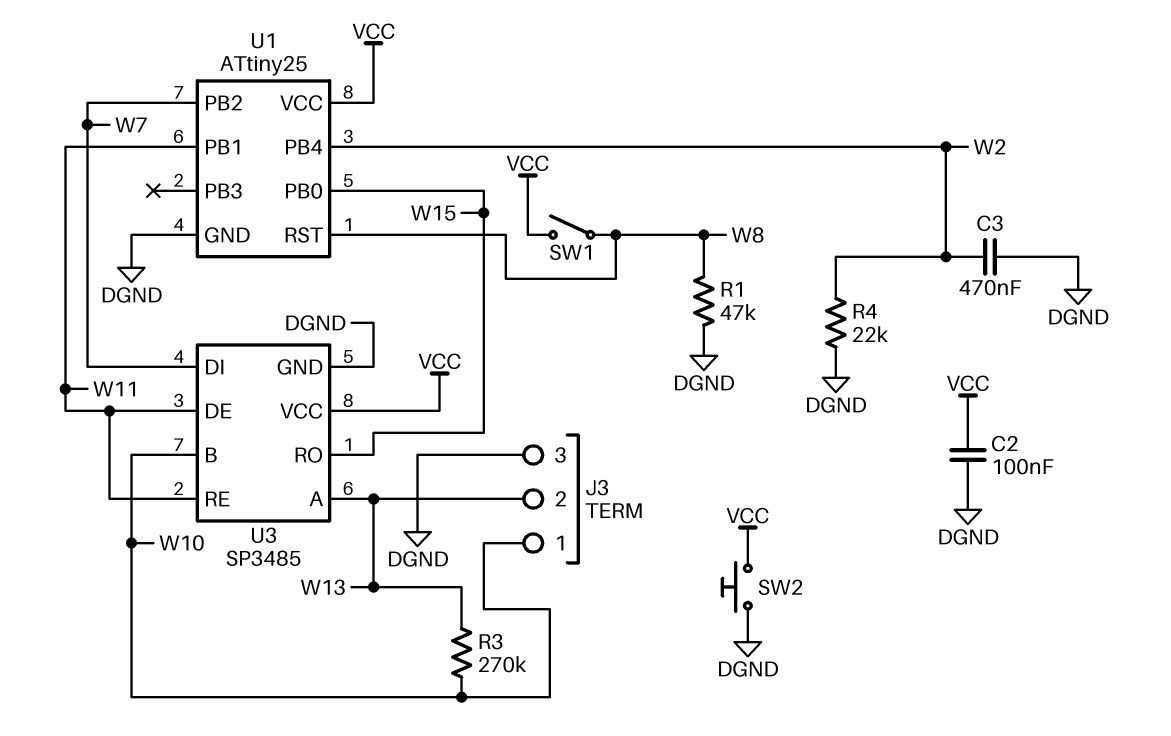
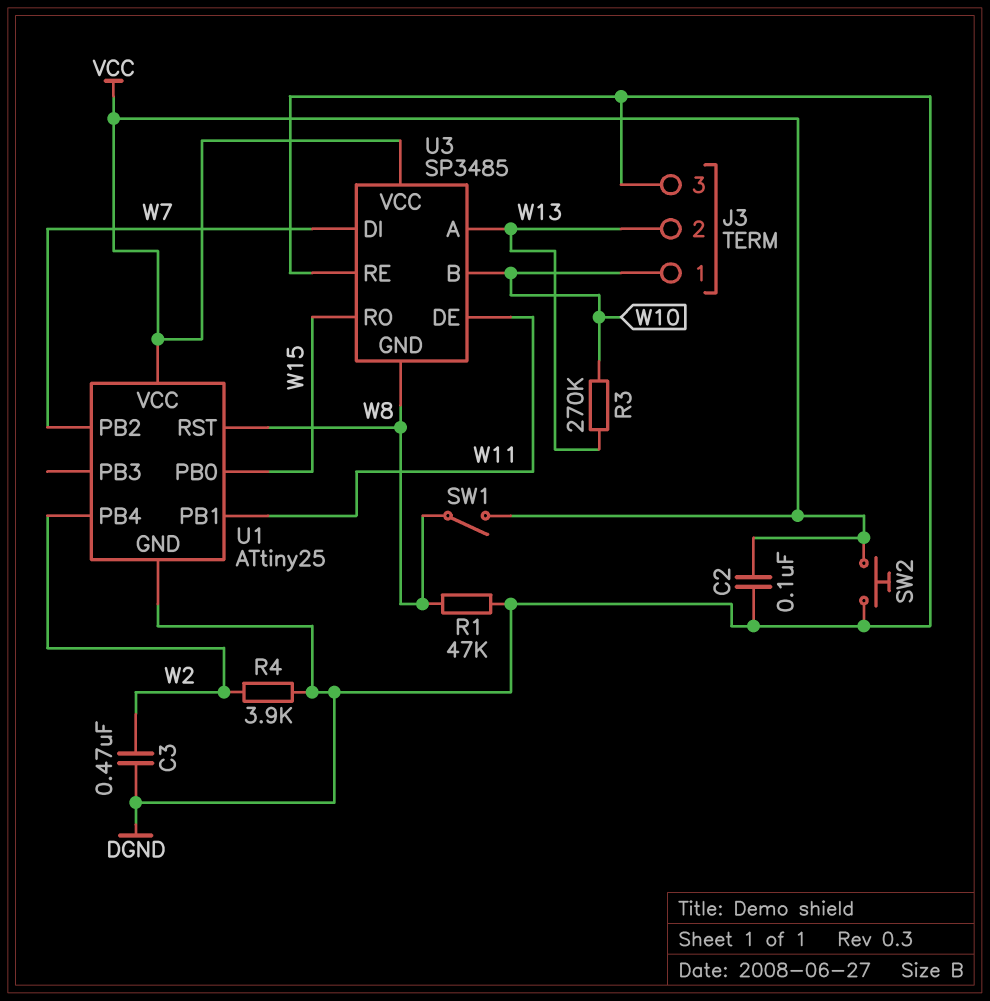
R4: 22k (DGND, W2) -> 3.9k (DGND, W2)
U3 pin GND: DGND -> W8
U3 pin RE: W11 -> DGND

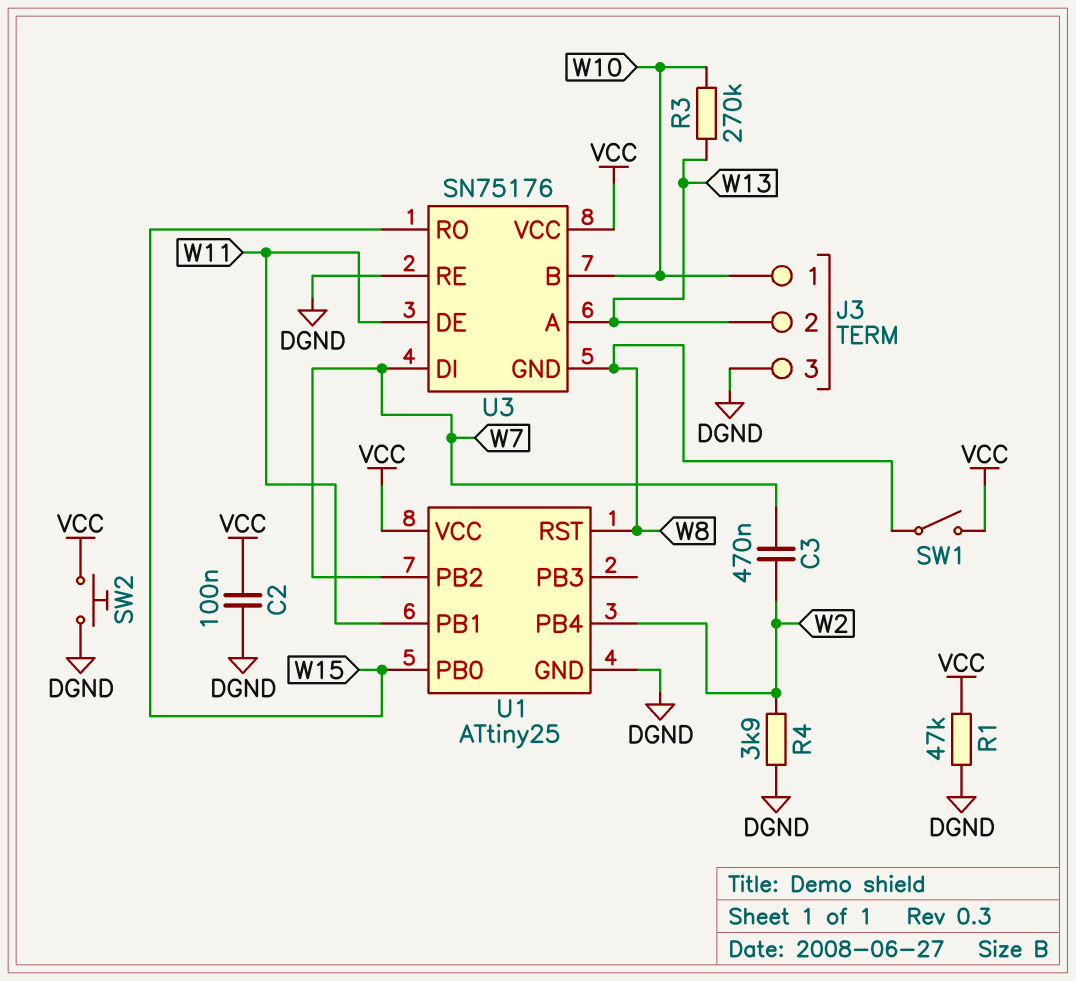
C3: 470nF (DGND, W2) -> 470nF (W2, W7)
R1: 47k (DGND, W8) -> 47k (DGND, VCC)
U3: SP3485 -> SN75176

